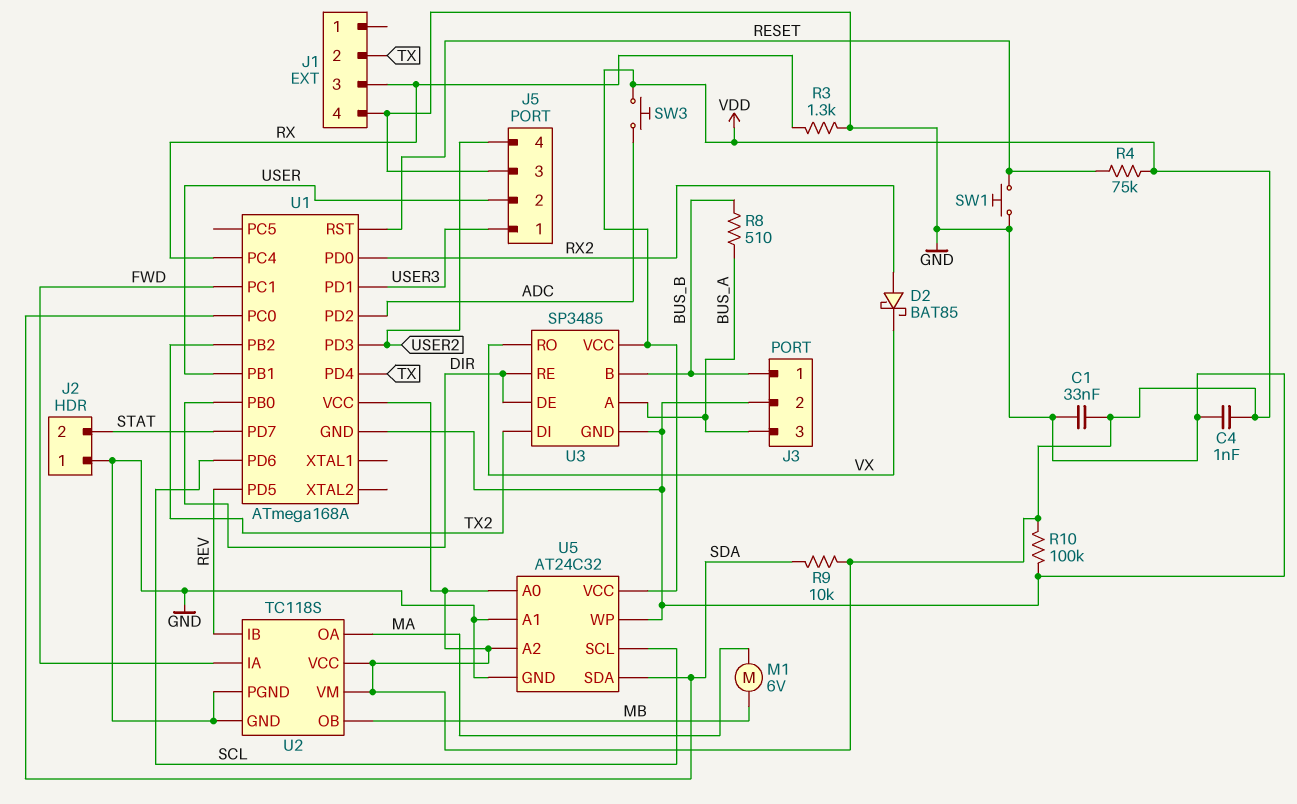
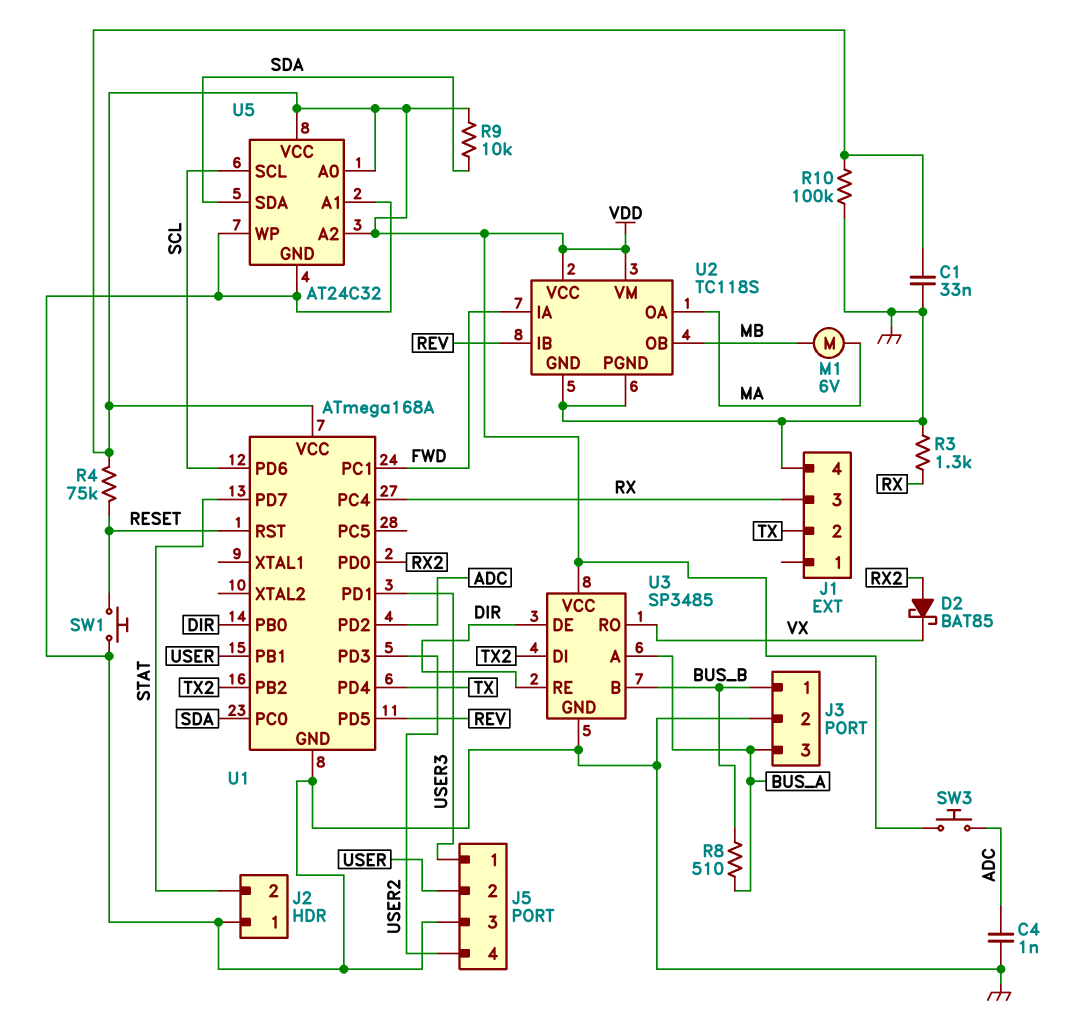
C4: 1nF (GND, VDD) -> 1nF (ADC, GND)

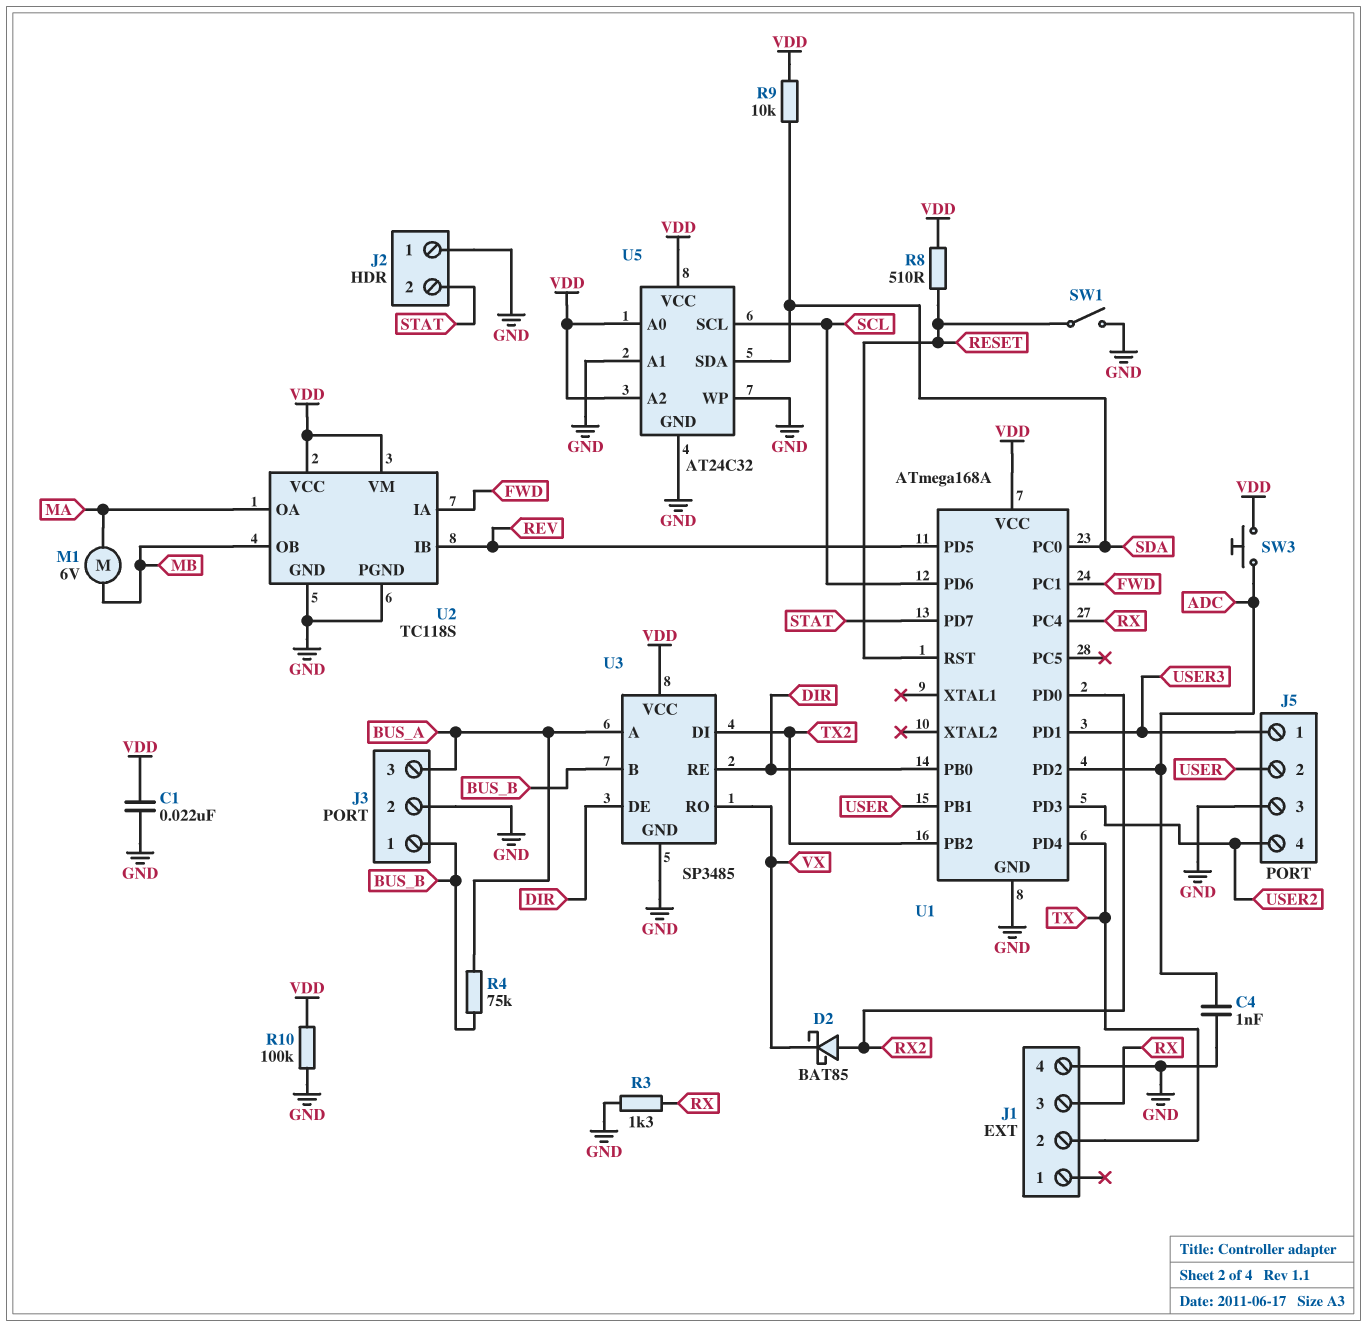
C1: 33nF (GND, VDD) -> 22nF (GND, VDD)
R4: 75k (RESET, VDD) -> 75k (BUS_A, BUS_B)
R8: 510 (BUS_A, BUS_B) -> 510 (RESET, VDD)
SW1: button (GND, RESET) -> switch (GND, RESET)

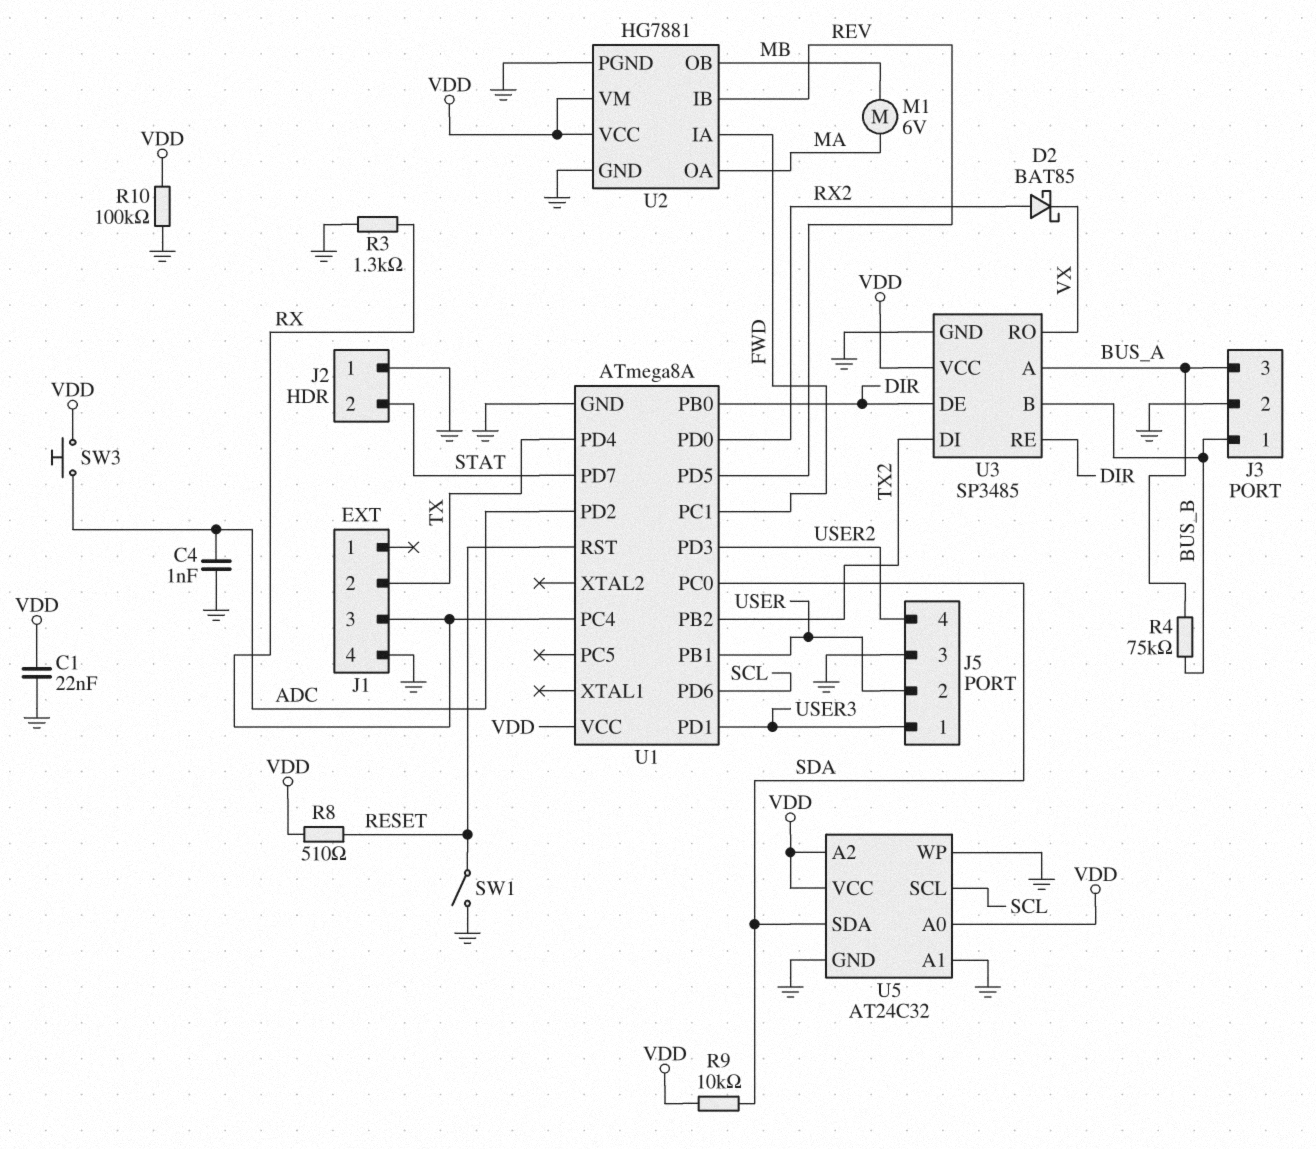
U1: ATmega168A -> ATmega8A
U2: TC118S -> HG7881

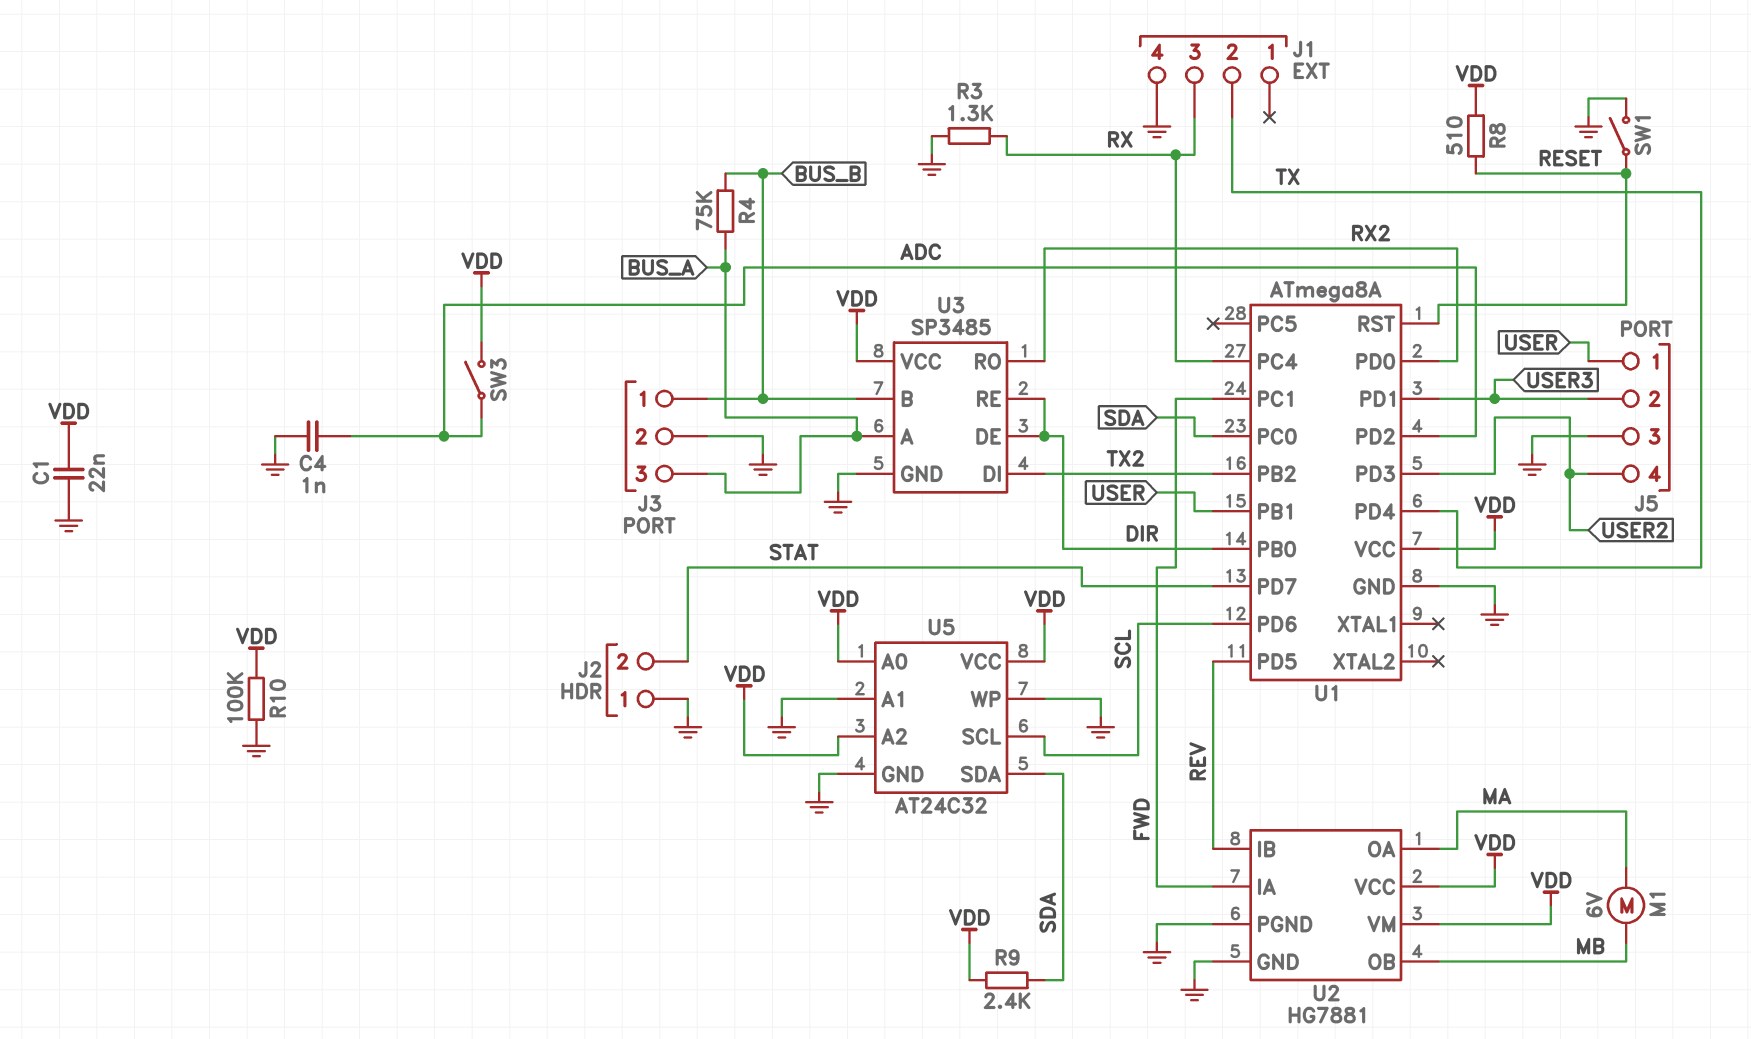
D2: schottky BAT85 (A RX2, K VX) -> none
J5 pin 1: USER3 -> USER
J5 pin 2: USER -> USER3
R9: 10k (SDA, VDD) -> 2.4k (SDA, VDD)
SW3: button (ADC, VDD) -> switch (ADC, VDD)
U3 pin RO: VX -> RX2

